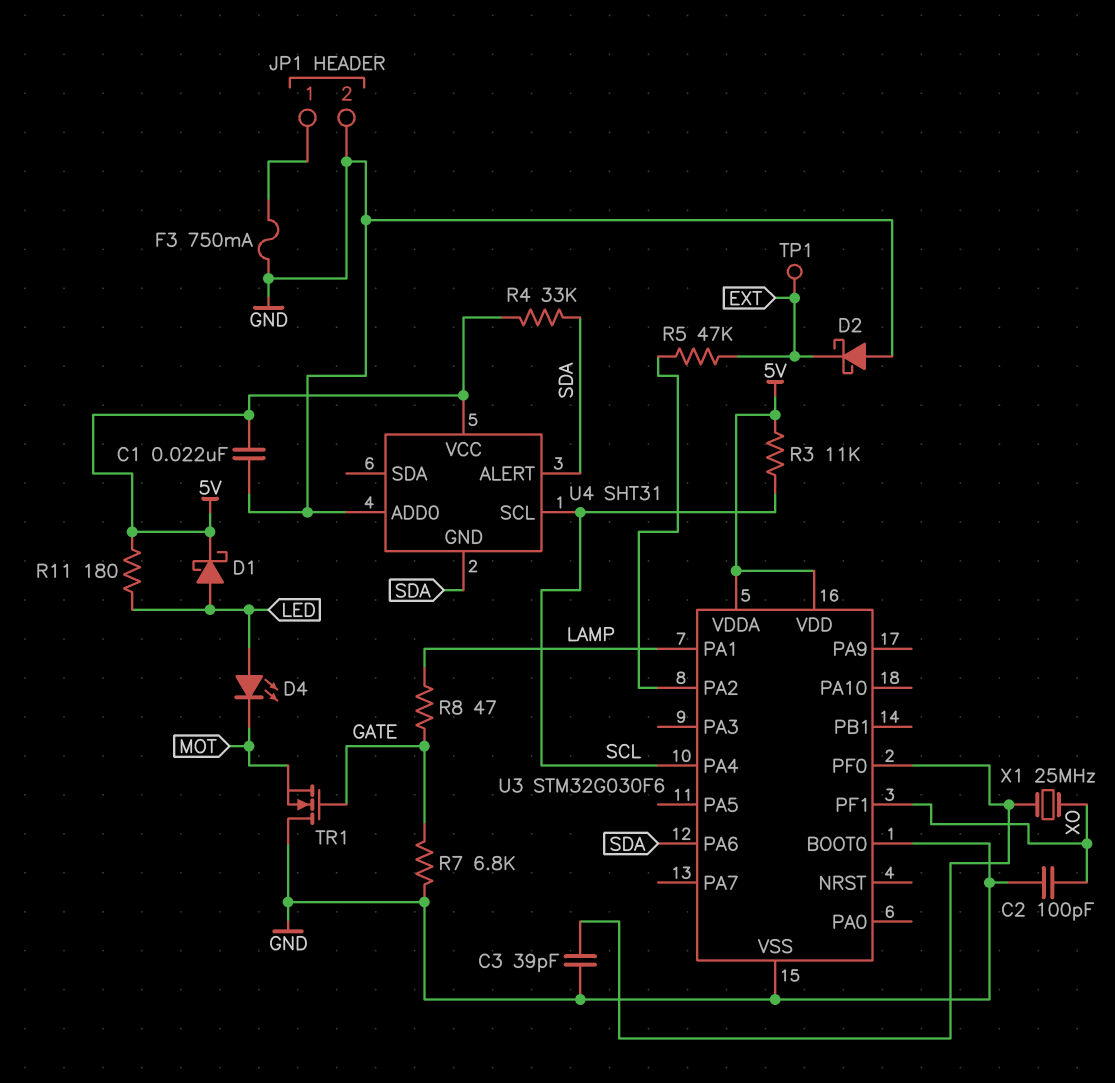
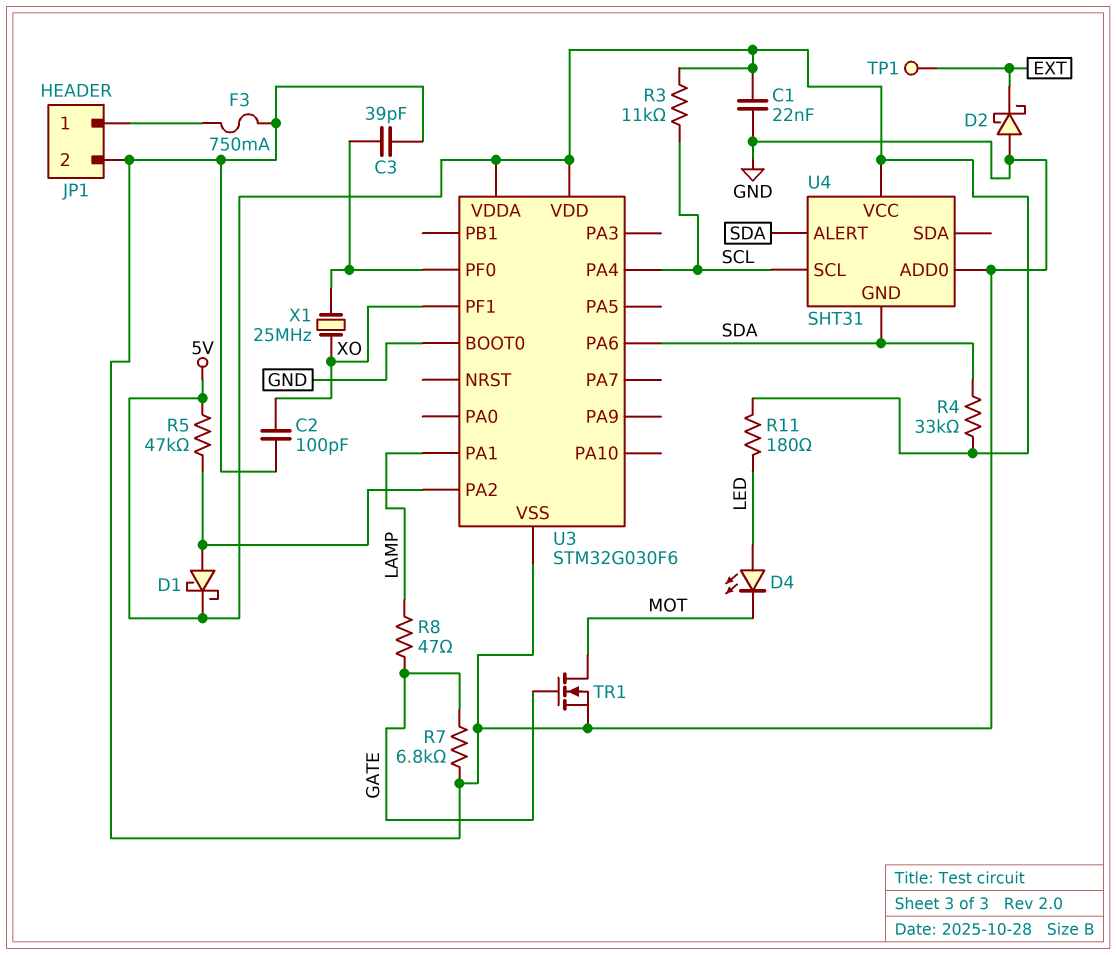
D1: schottky (A LED, K 5V) -> schottky (A U3/PA2, K 5V)
R5: 47k (EXT, U3/PA2) -> 47k (5V, U3/PA2)
TR1: NMOS (G GATE, D GND, S MOT) -> NMOS (G GATE, D MOT, S GND)

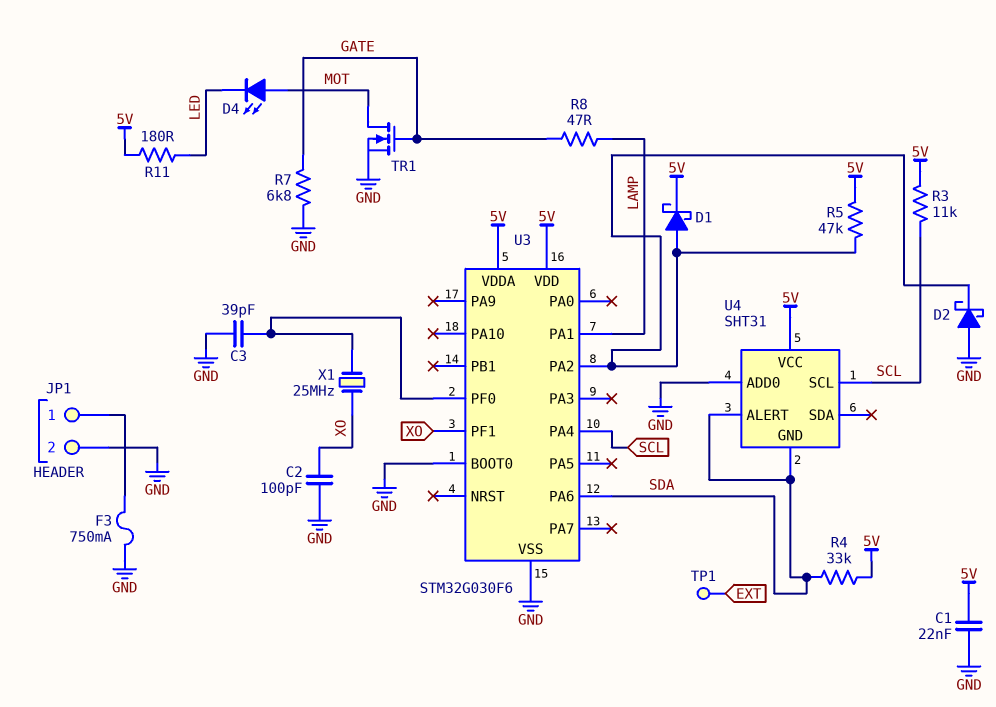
D2: schottky (A GND, K EXT) -> schottky (A GND, K U3/PA2)
D4: LED (A LED, K MOT) -> LED (A MOT, K LED)

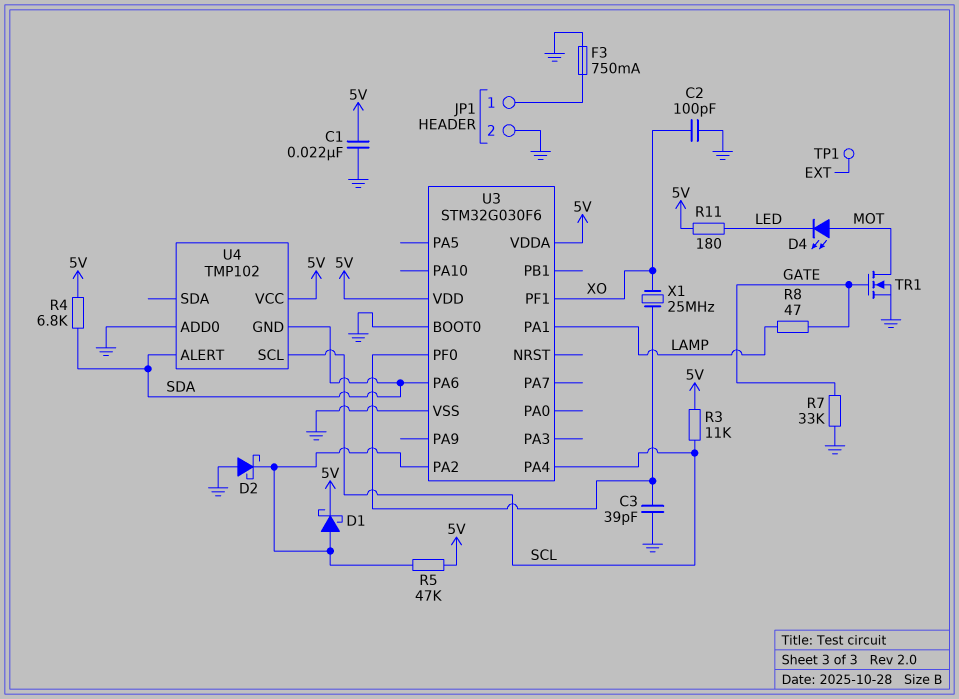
R4: 33k (5V, SDA) -> 6.8k (5V, SDA)
R7: 6.8k (GATE, GND) -> 33k (GATE, GND)
U4: SHT31 -> TMP102

